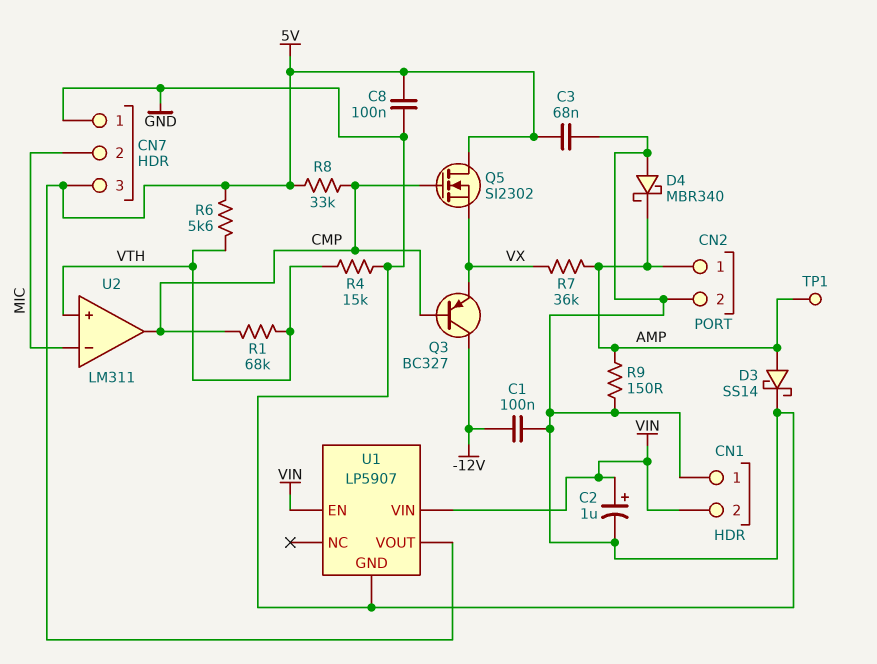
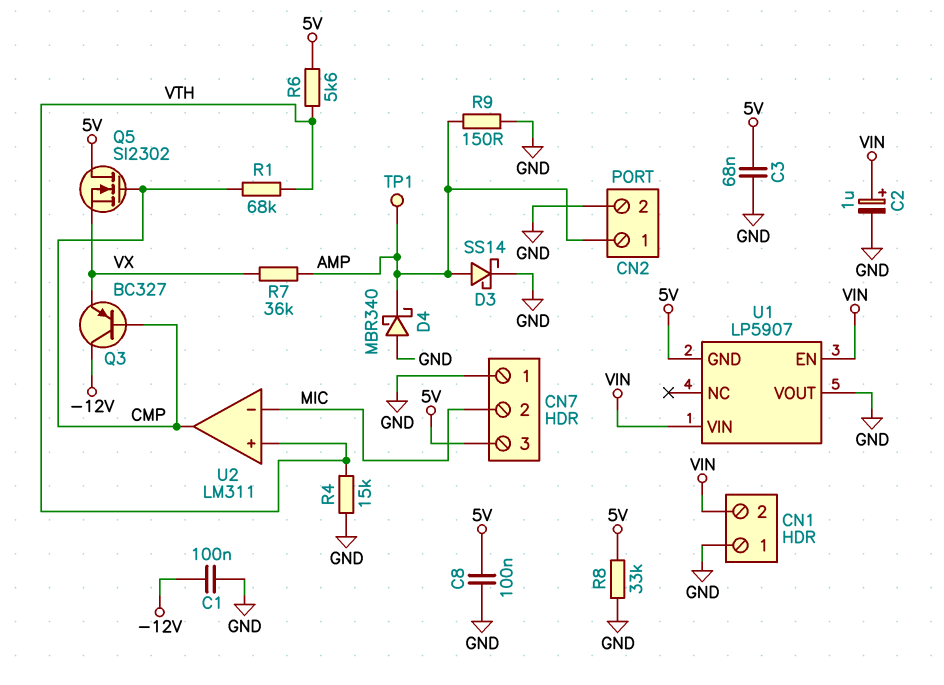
R8: 33k (5V, CMP) -> 33k (5V, GND)
U1 pin GND: GND -> 5V
U1 pin VOUT: 5V -> GND

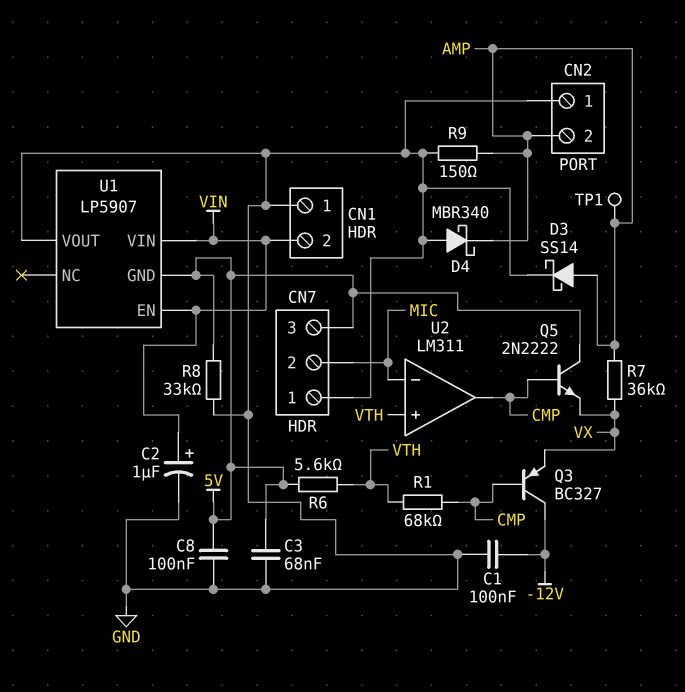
CN2 pin 1: AMP -> GND
CN2 pin 2: GND -> AMP
Q5: NMOS SI2302 (G CMP, D 5V, S VX) -> NPN 2N2222 (B CMP, C 5V, E VX)
R4: 15k (GND, VTH) -> none

